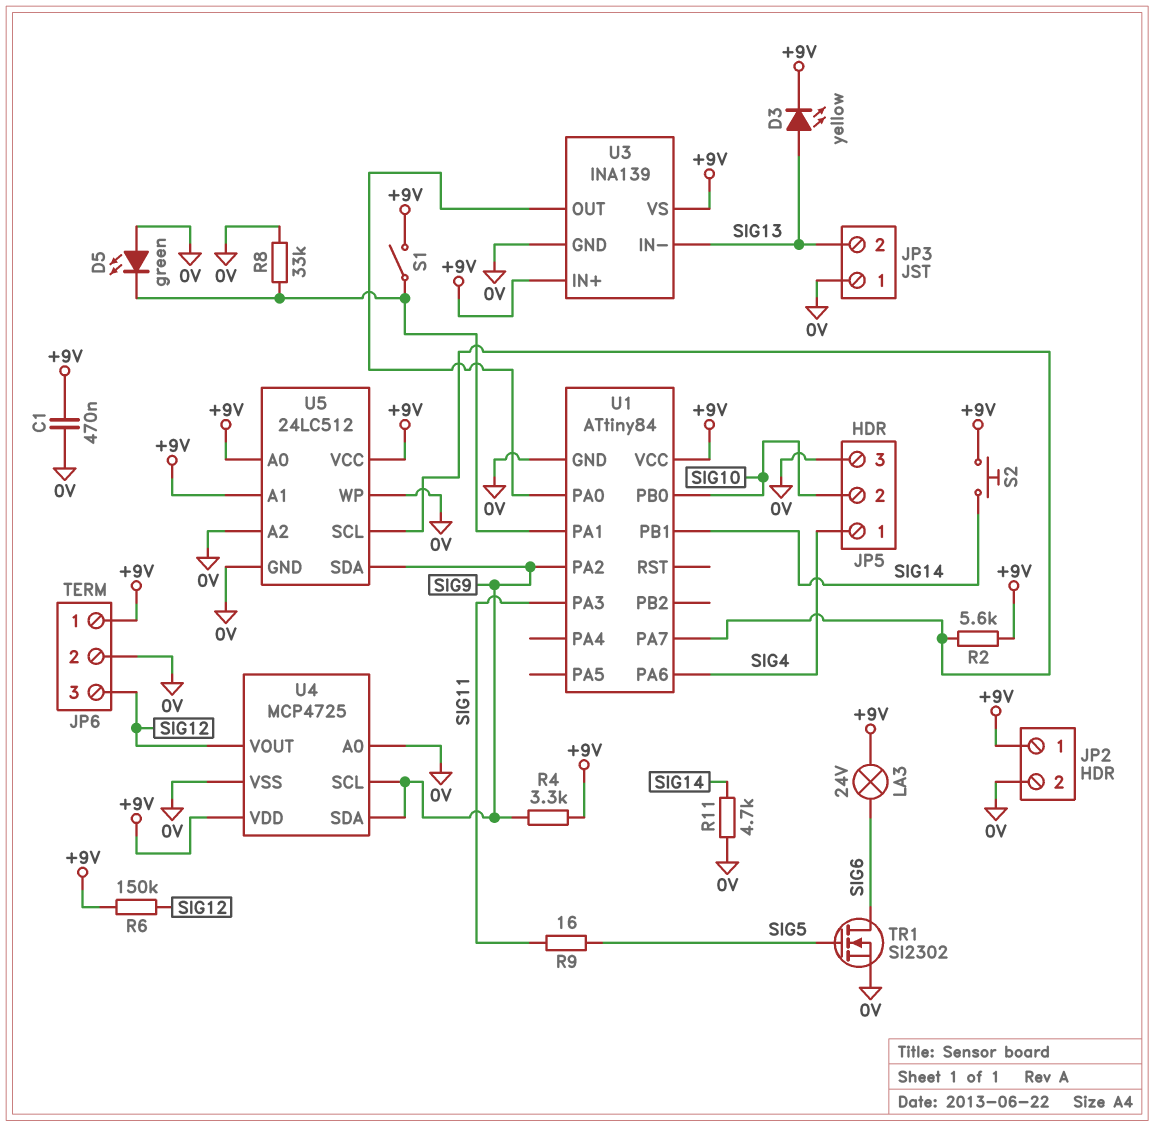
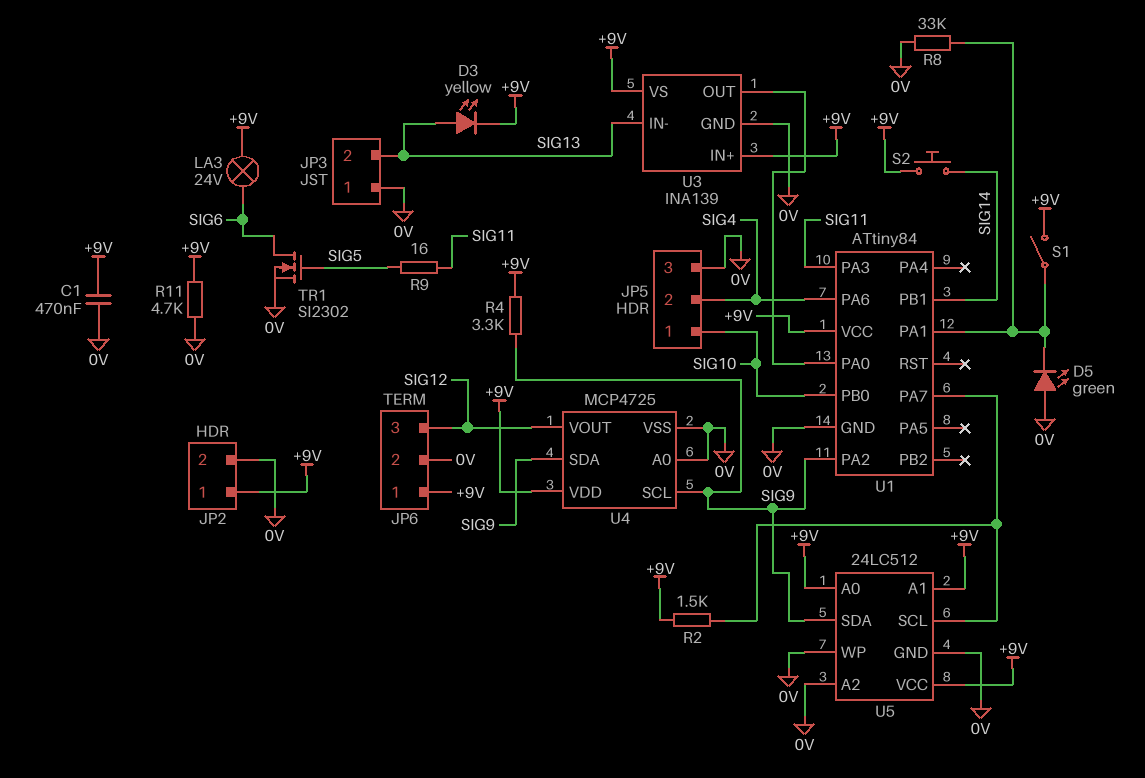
JP5 pin 1: SIG4 -> SIG10
JP5 pin 2: SIG10 -> SIG4
R2: 5.6k (+9V, U1/PA7) -> 1.5k (+9V, U1/PA7)
R6: 150k (+9V, SIG12) -> none
R11: 4.7k (0V, SIG14) -> 4.7k (+9V, 0V)

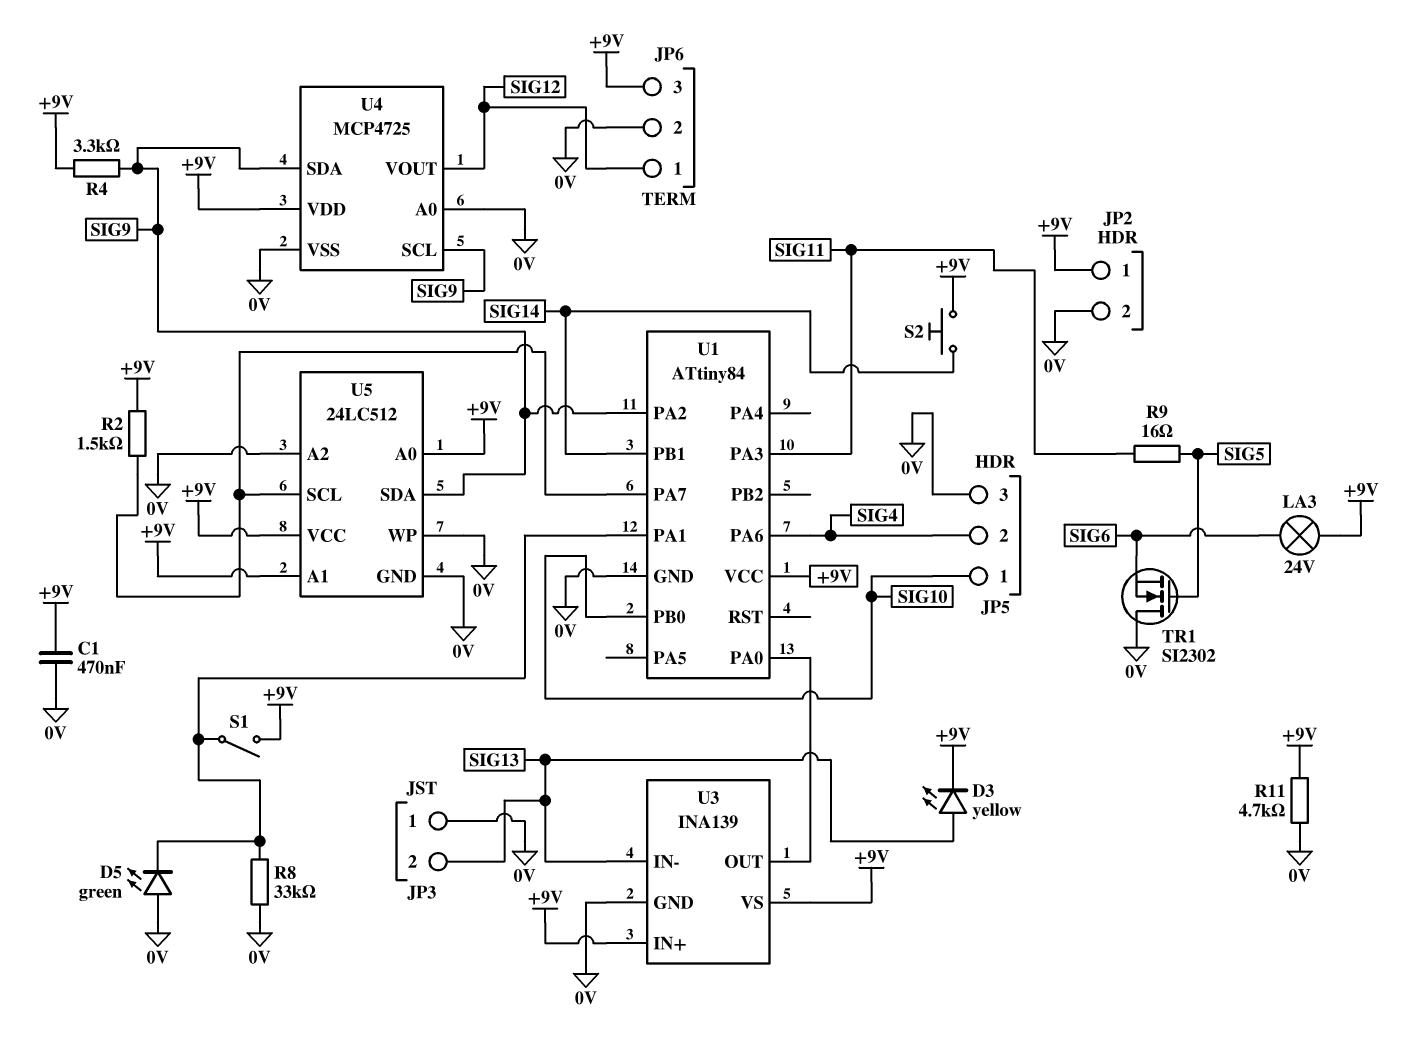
JP6 pin 1: +9V -> SIG12
JP6 pin 3: SIG12 -> +9V
TR1: NMOS SI2302 (G SIG5, D SIG6, S 0V) -> NMOS SI2302 (G SIG5, D 0V, S SIG6)

